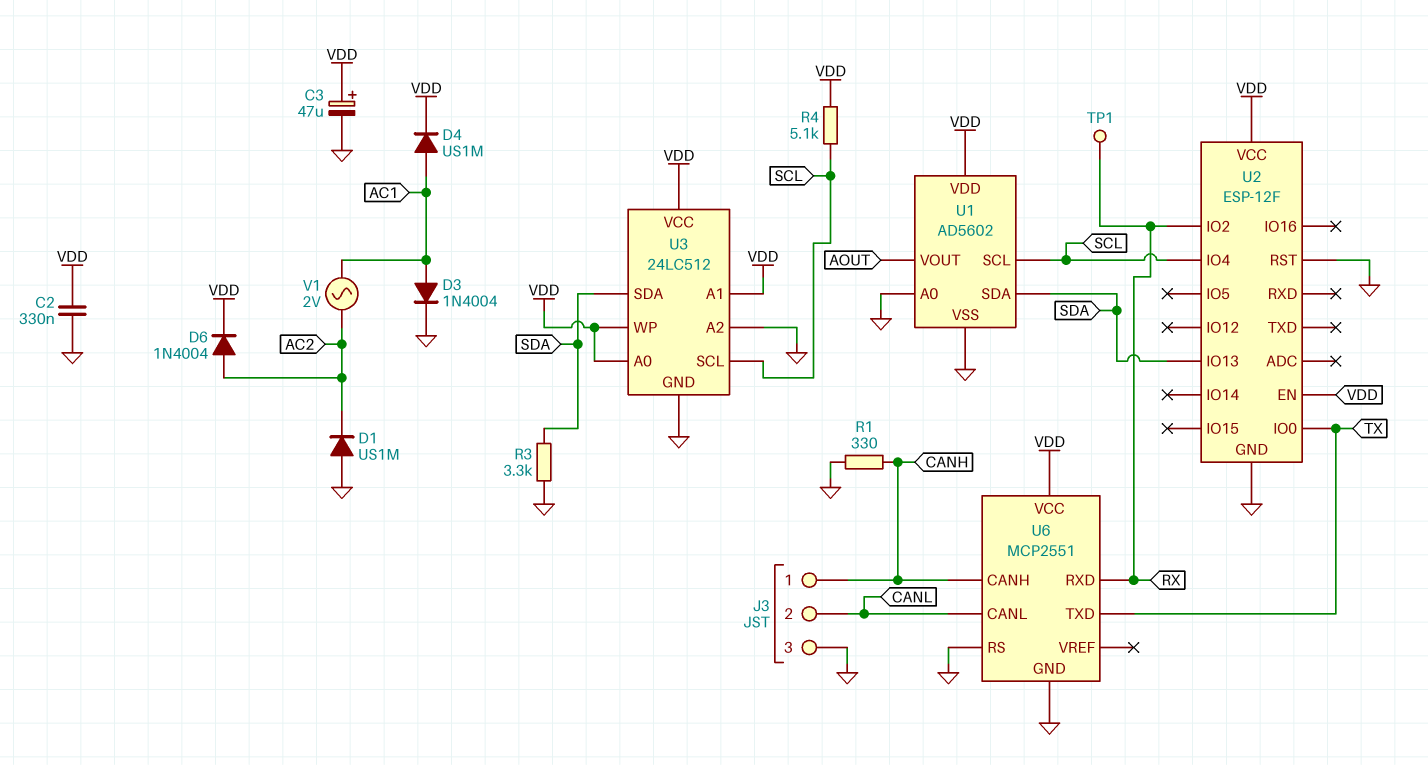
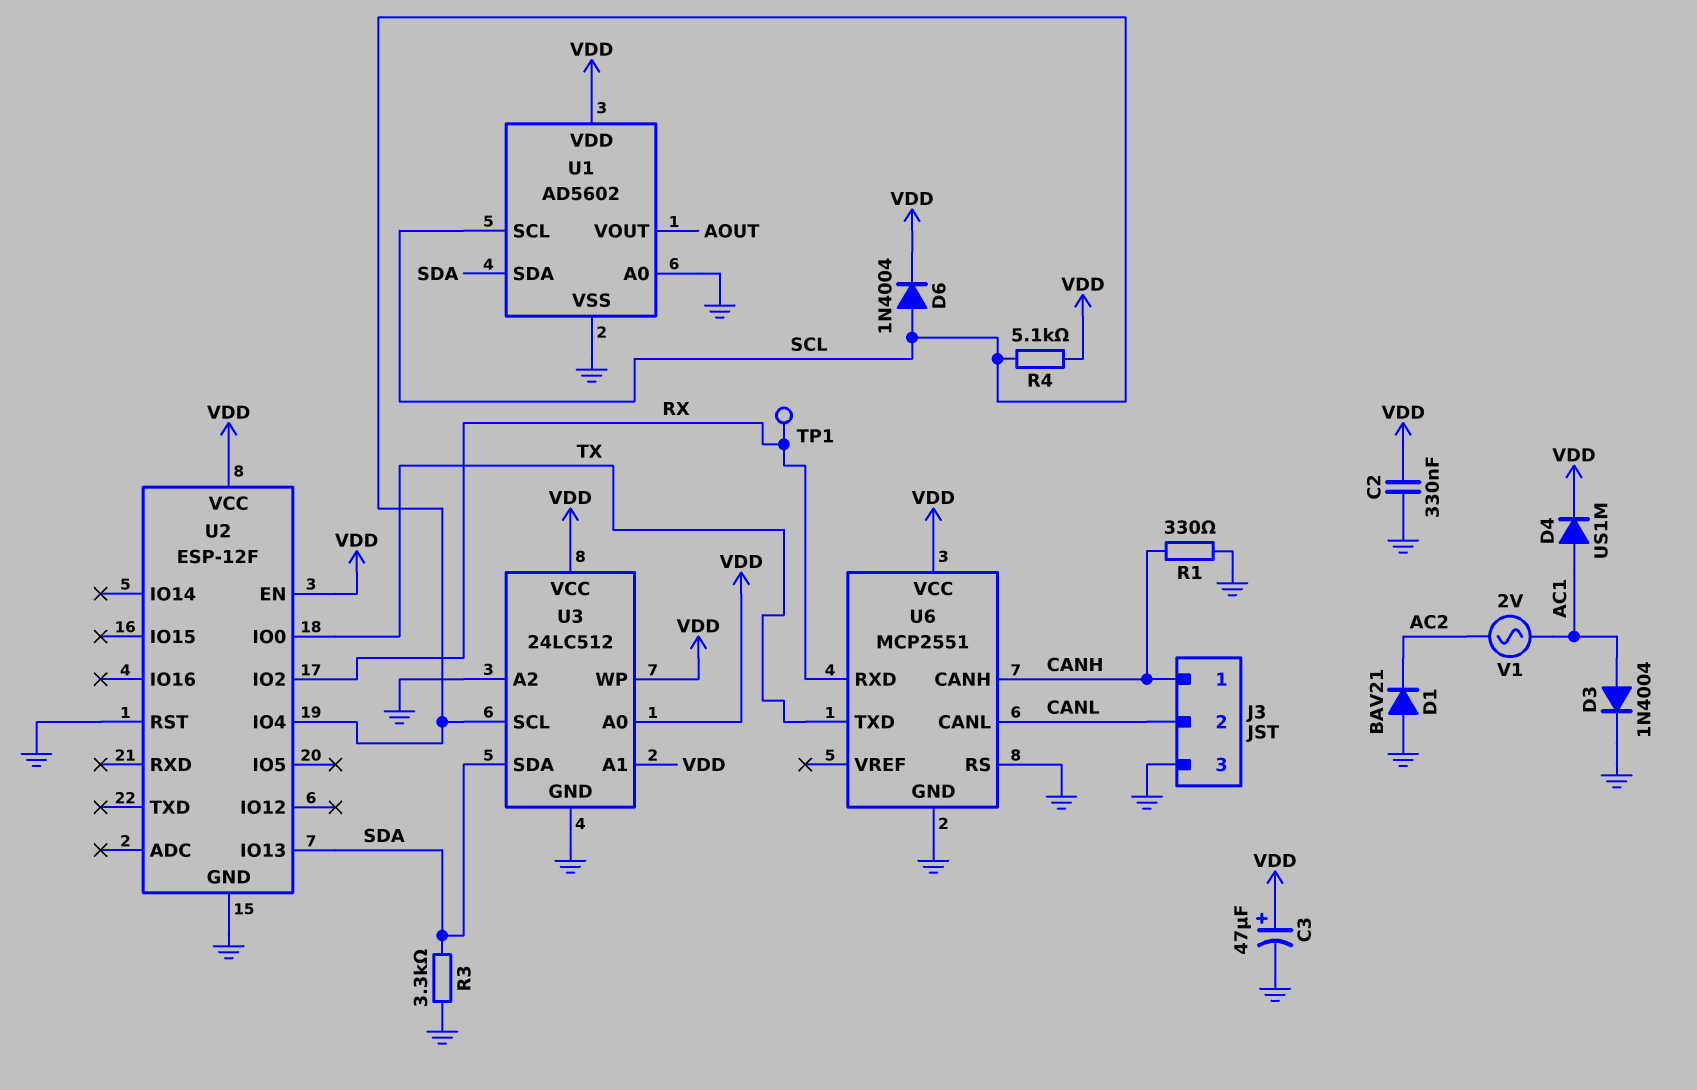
D1: diode US1M (A GND, K AC2) -> diode BAV21 (A GND, K AC2)
D6: diode 1N4004 (A AC2, K VDD) -> diode 1N4004 (A SCL, K VDD)

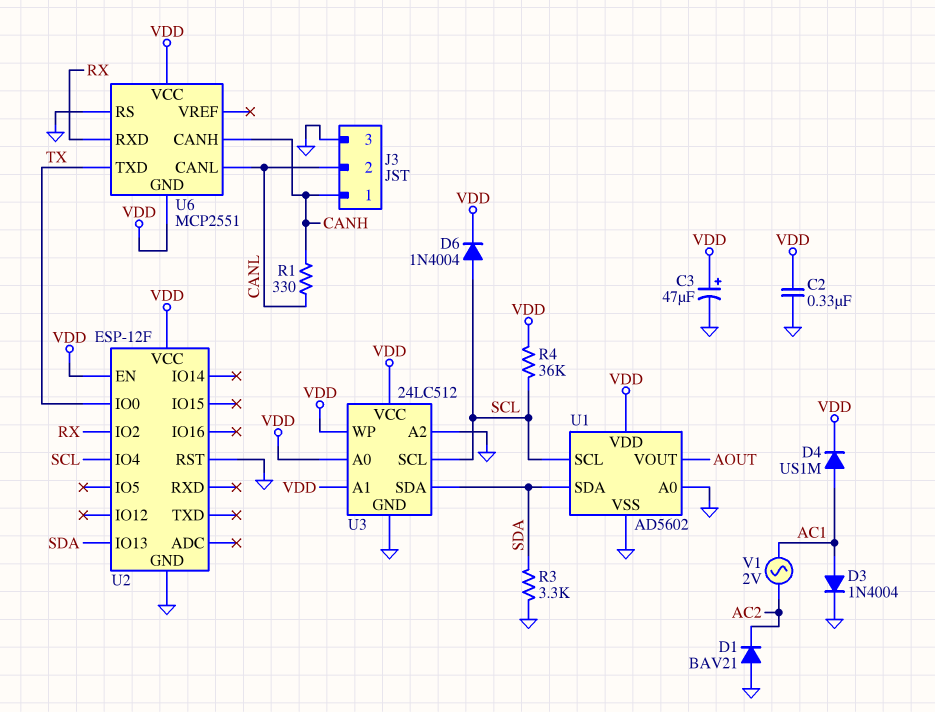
R1: 330 (CANH, GND) -> 330 (CANH, CANL)
R4: 5.1k (SCL, VDD) -> 36k (SCL, VDD)
TP1: test point (RX) -> none
U6 pin GND: GND -> VDD

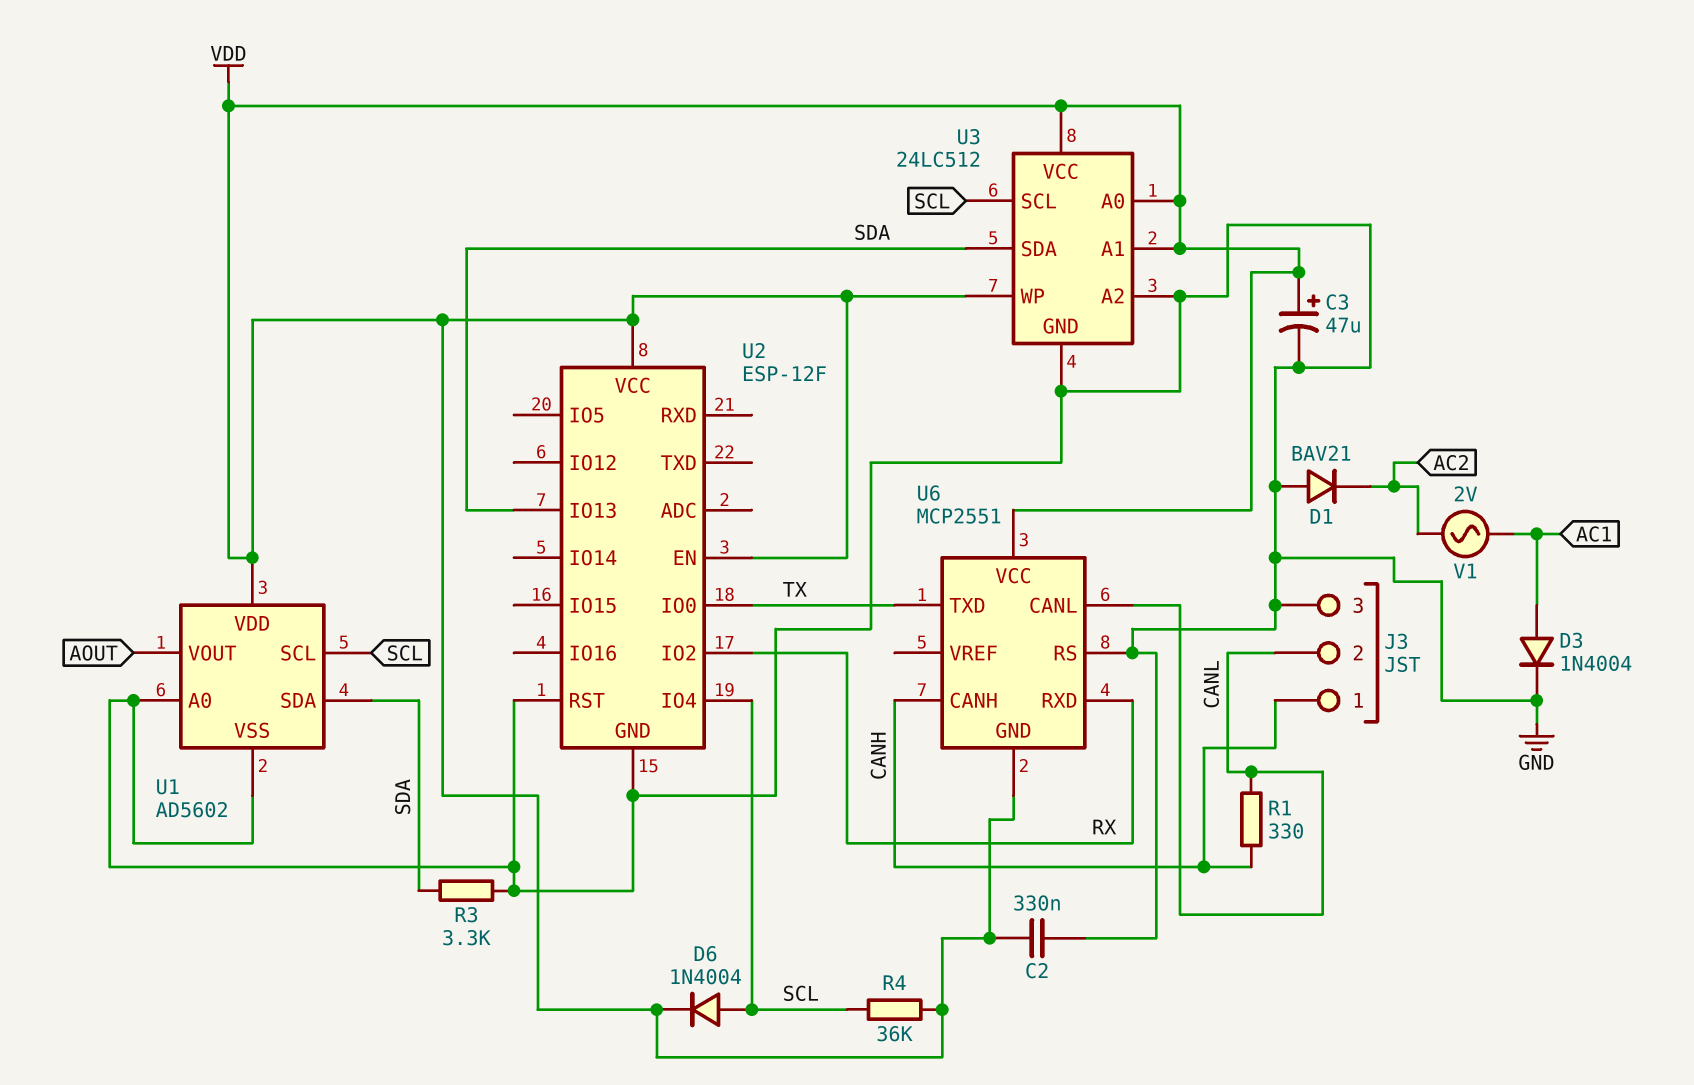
D4: diode US1M (A AC1, K VDD) -> none

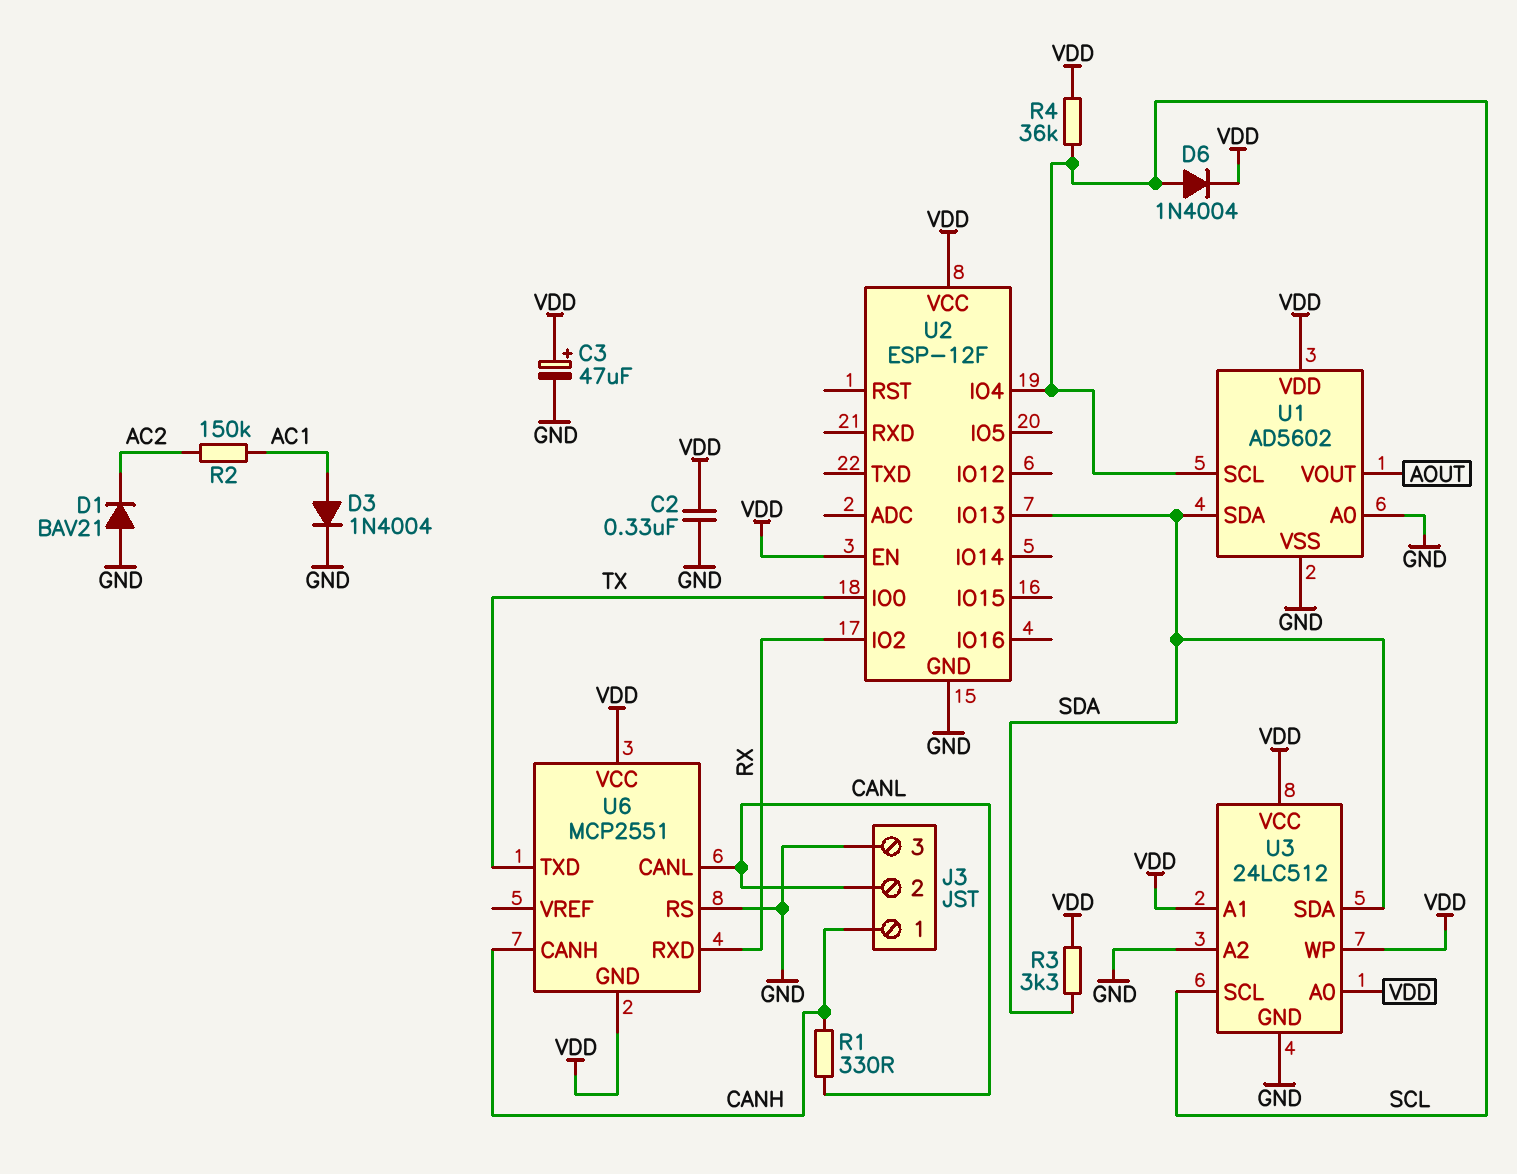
R2: none -> 150k (AC1, AC2)
R3: 3.3k (GND, SDA) -> 3.3k (SDA, VDD)
U2 pin RST: GND -> none
V1: AC 2V (AC1, AC2) -> none

